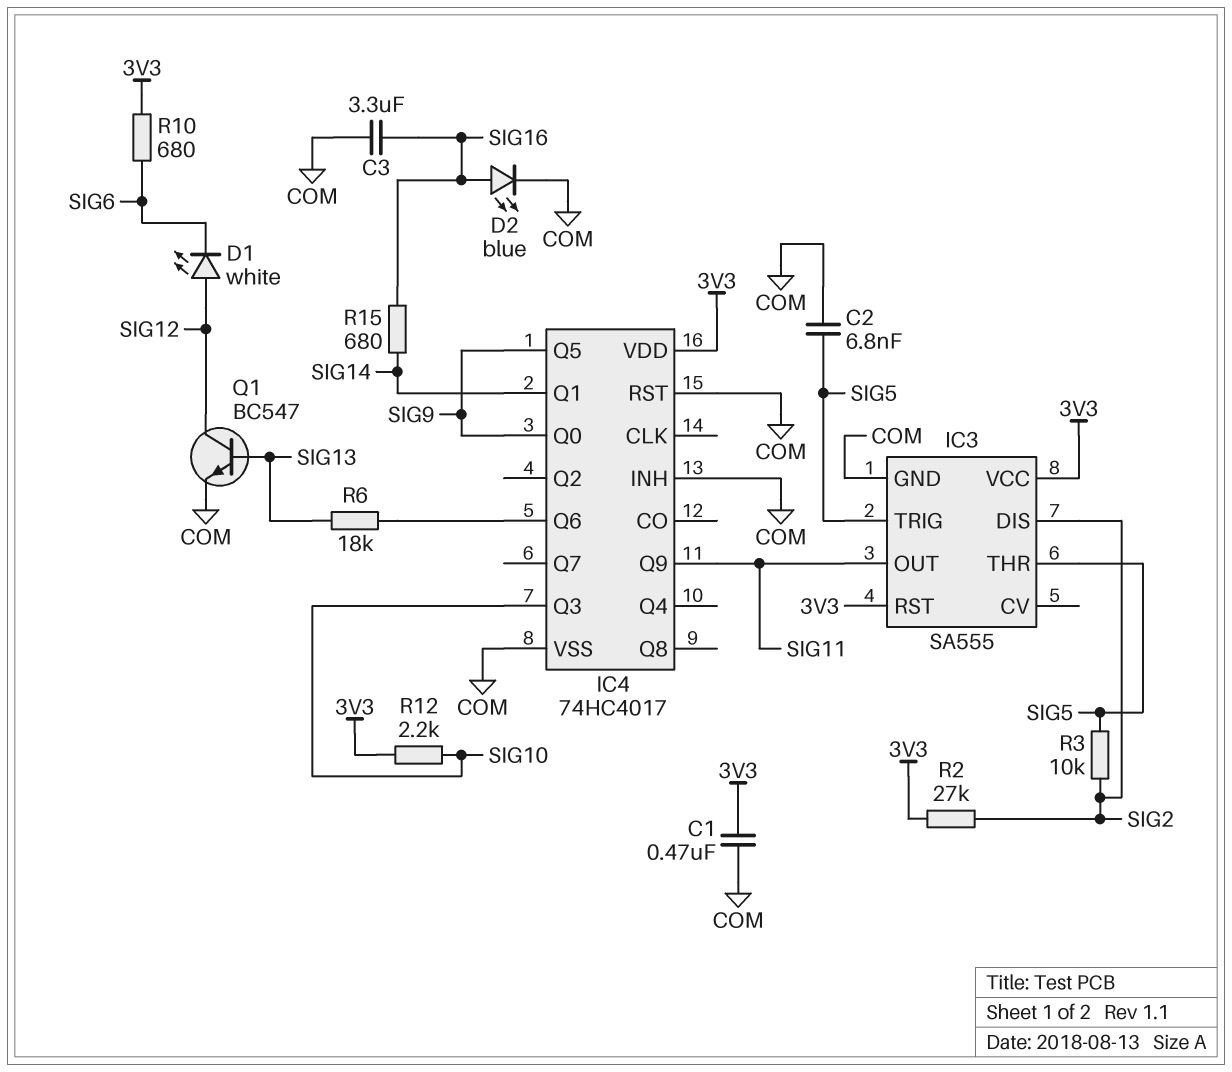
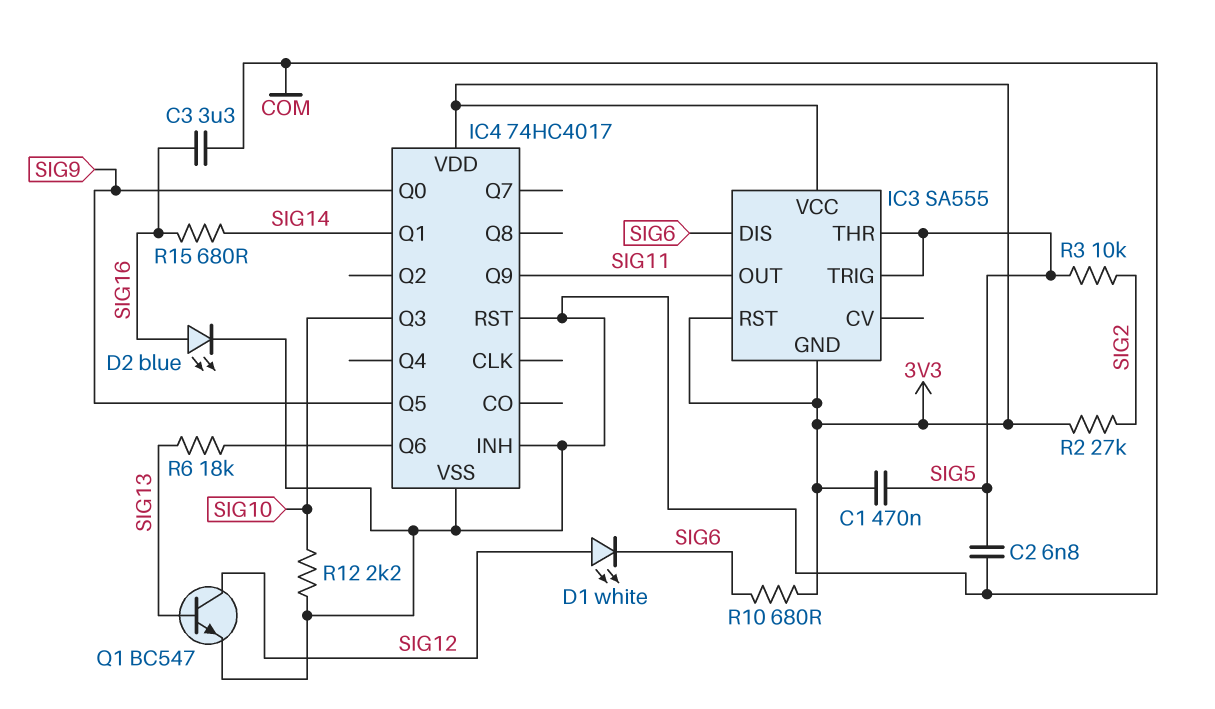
C1: 470nF (3V3, COM) -> 470nF (3V3, SIG5)
IC3 pin DIS: SIG2 -> SIG6
IC3 pin GND: COM -> 3V3
R12: 2.2k (3V3, SIG10) -> 2.2k (COM, SIG10)

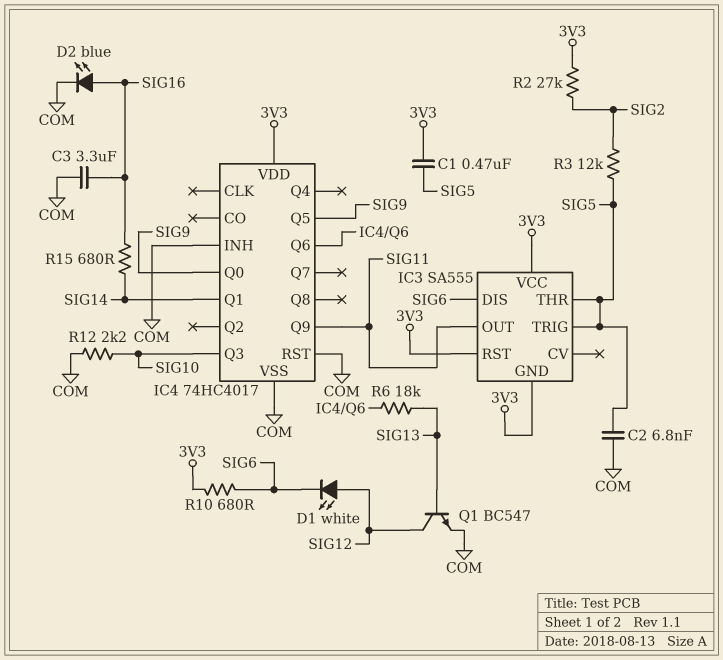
R3: 10k (SIG2, SIG5) -> 12k (SIG2, SIG5)

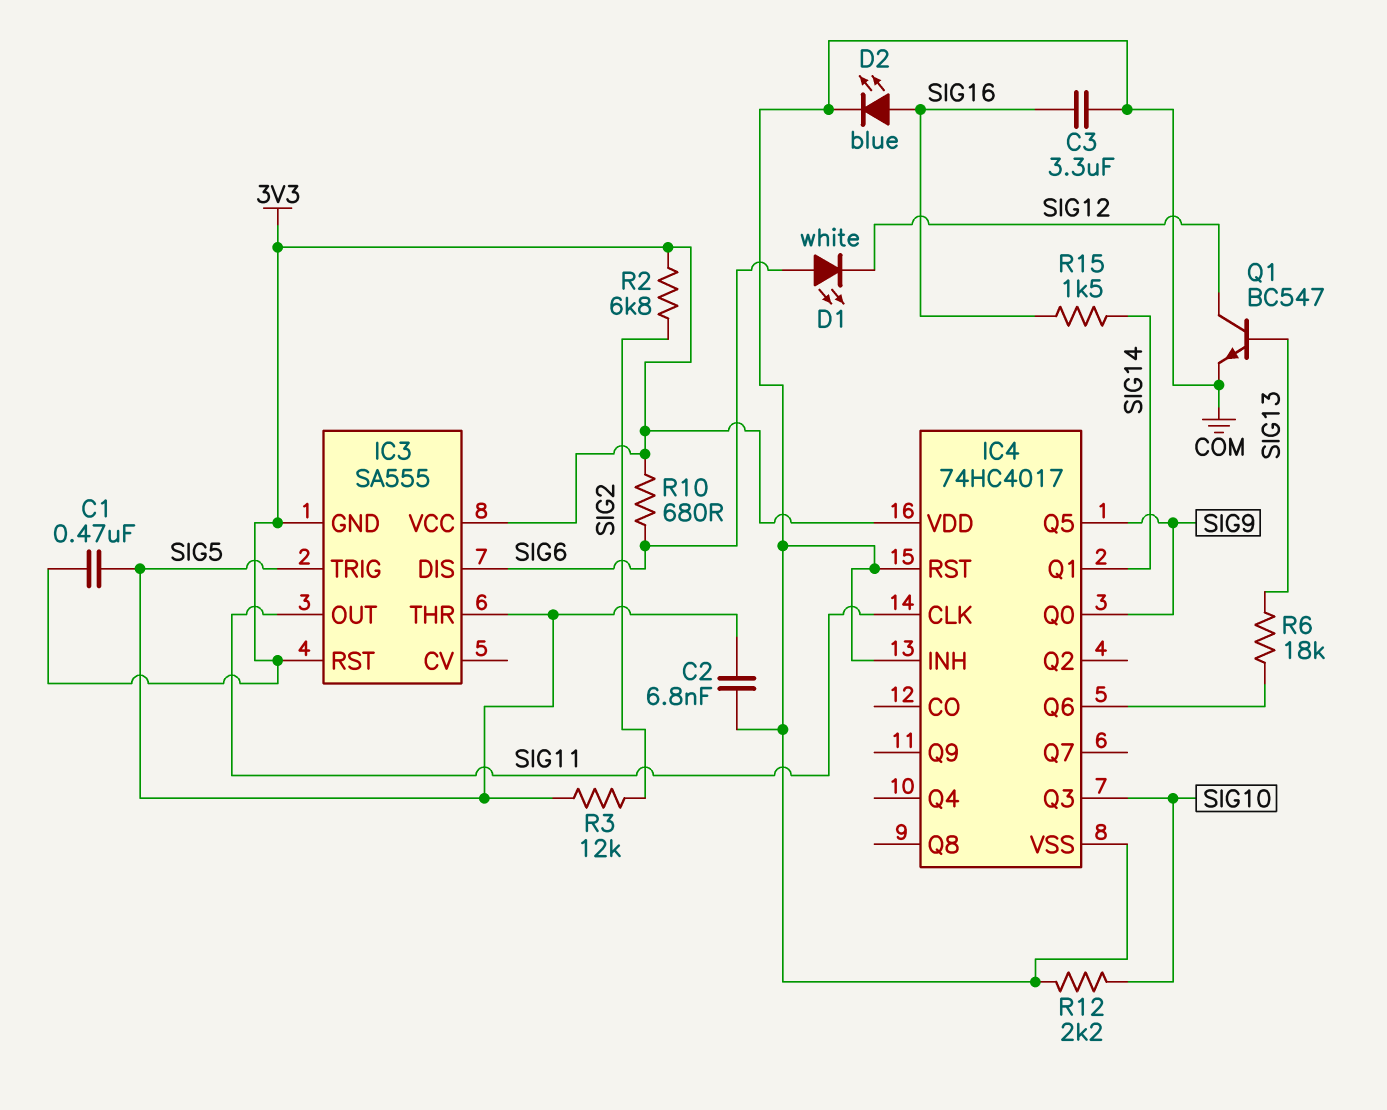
D1: LED white (A SIG12, K SIG6) -> LED white (A SIG6, K SIG12)
IC4 pin CLK: none -> SIG11
IC4 pin Q9: SIG11 -> none
R2: 27k (3V3, SIG2) -> 6.8k (3V3, SIG2)
R15: 680 (SIG14, SIG16) -> 1.5k (SIG14, SIG16)

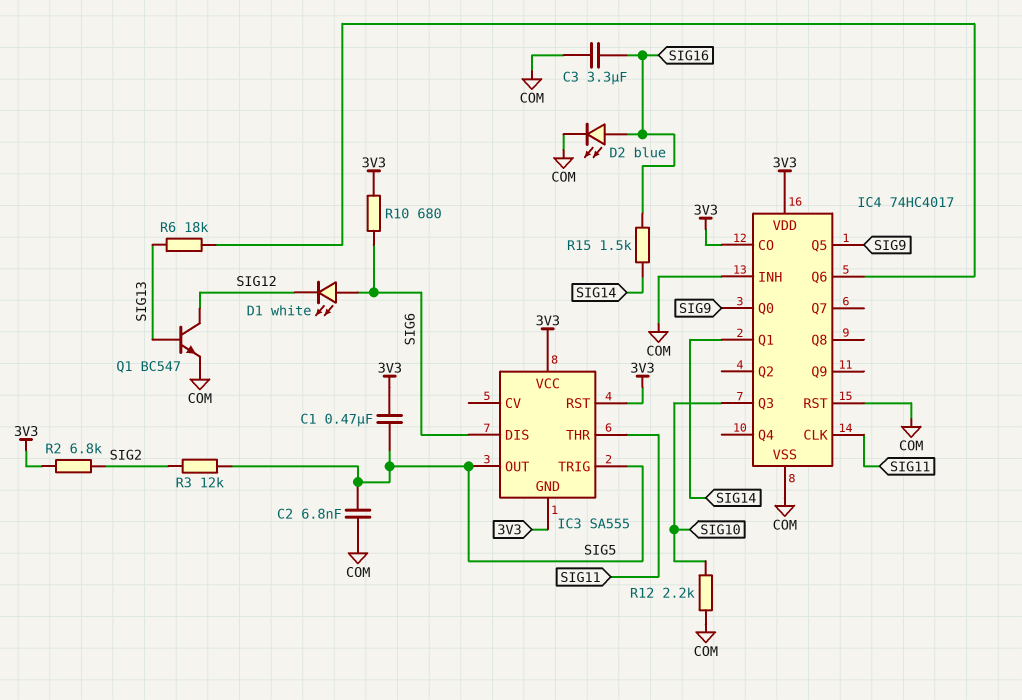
IC3 pin OUT: SIG11 -> SIG5
IC3 pin THR: SIG5 -> SIG11
IC4 pin CO: none -> 3V3

